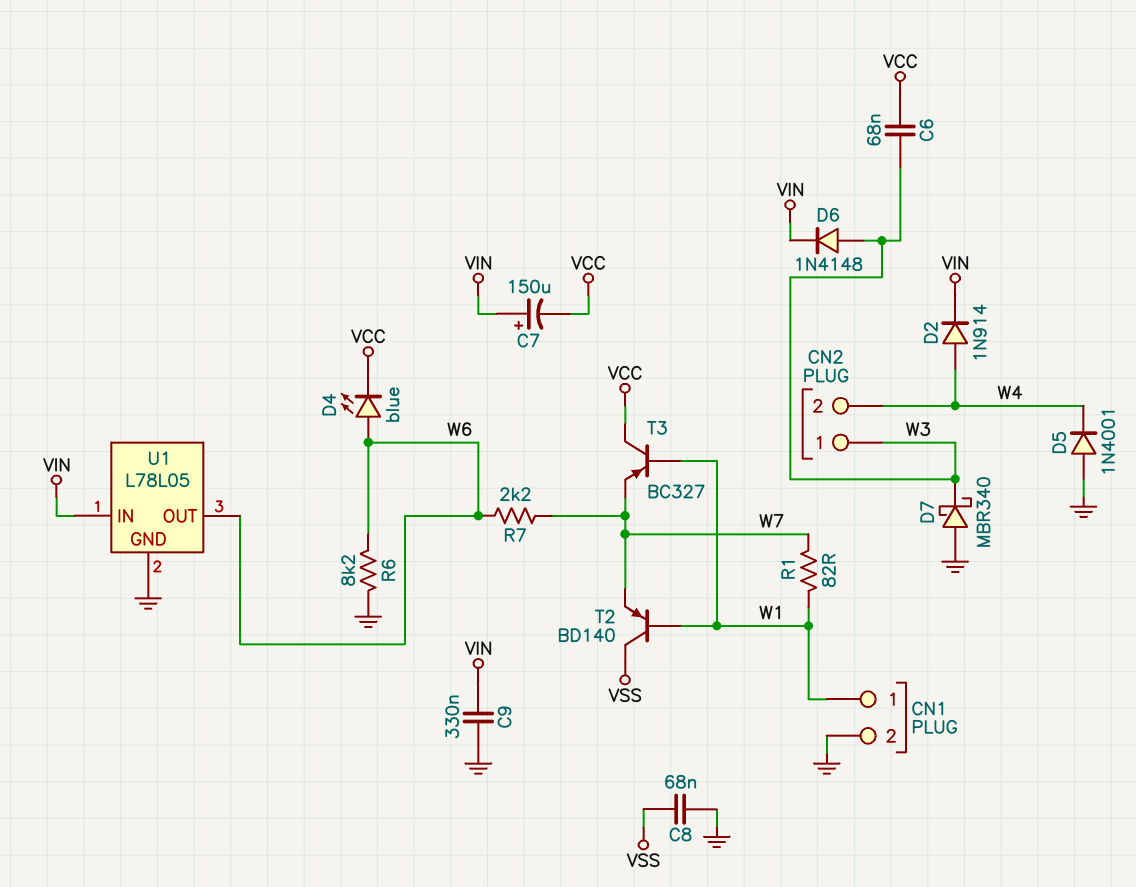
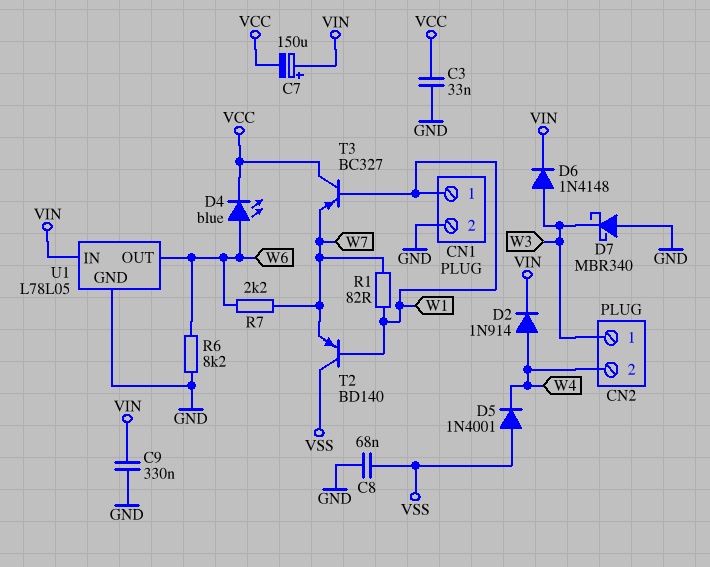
C3: none -> 33nF (GND, VCC)
C6: 68nF (VCC, W3) -> none
D5: diode 1N4001 (A GND, K W4) -> diode 1N4001 (A VSS, K W4)

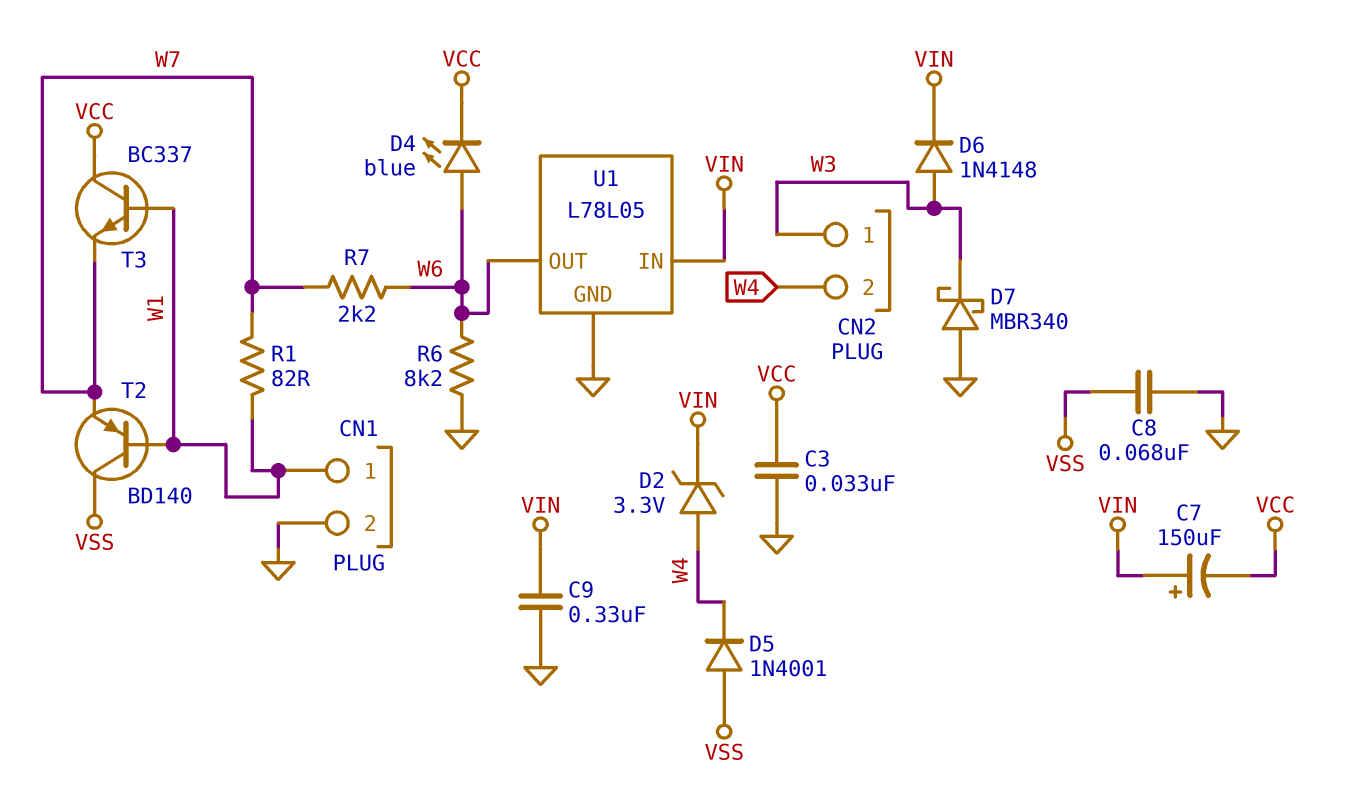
D2: diode 1N914 (A W4, K VIN) -> zener 3.3V (A W4, K VIN)
T3: PNP BC327 (B W1, C VCC, E W7) -> NPN BC337 (B W1, C VCC, E W7)

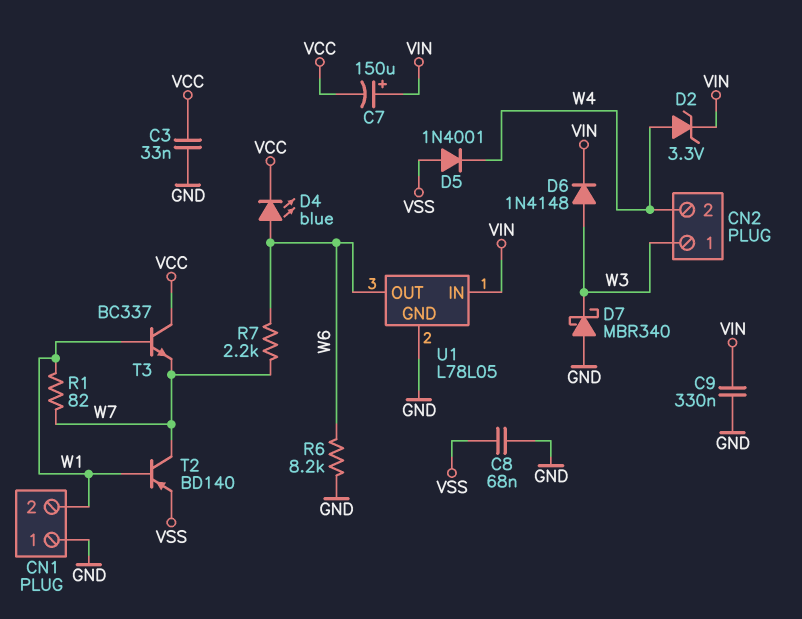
CN1 pin 1: W1 -> GND
CN1 pin 2: GND -> W1
T2: PNP BD140 (B W1, C VSS, E W7) -> PNP BD140 (B W1, C W7, E VSS)

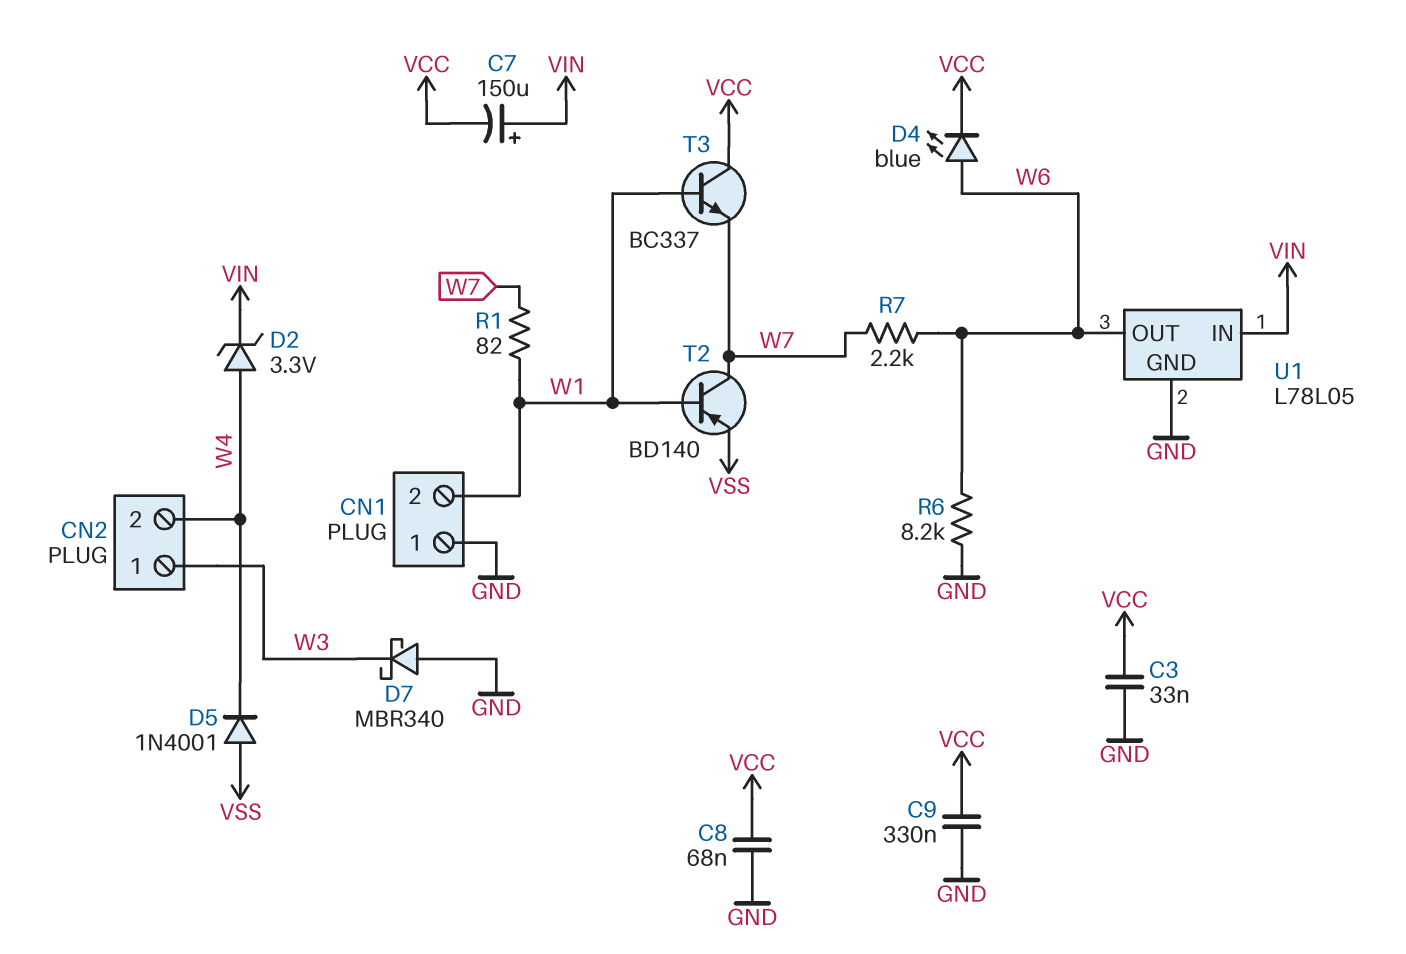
C8: 68nF (GND, VSS) -> 68nF (GND, VCC)
C9: 330nF (GND, VIN) -> 330nF (GND, VCC)
D6: diode 1N4148 (A W3, K VIN) -> none

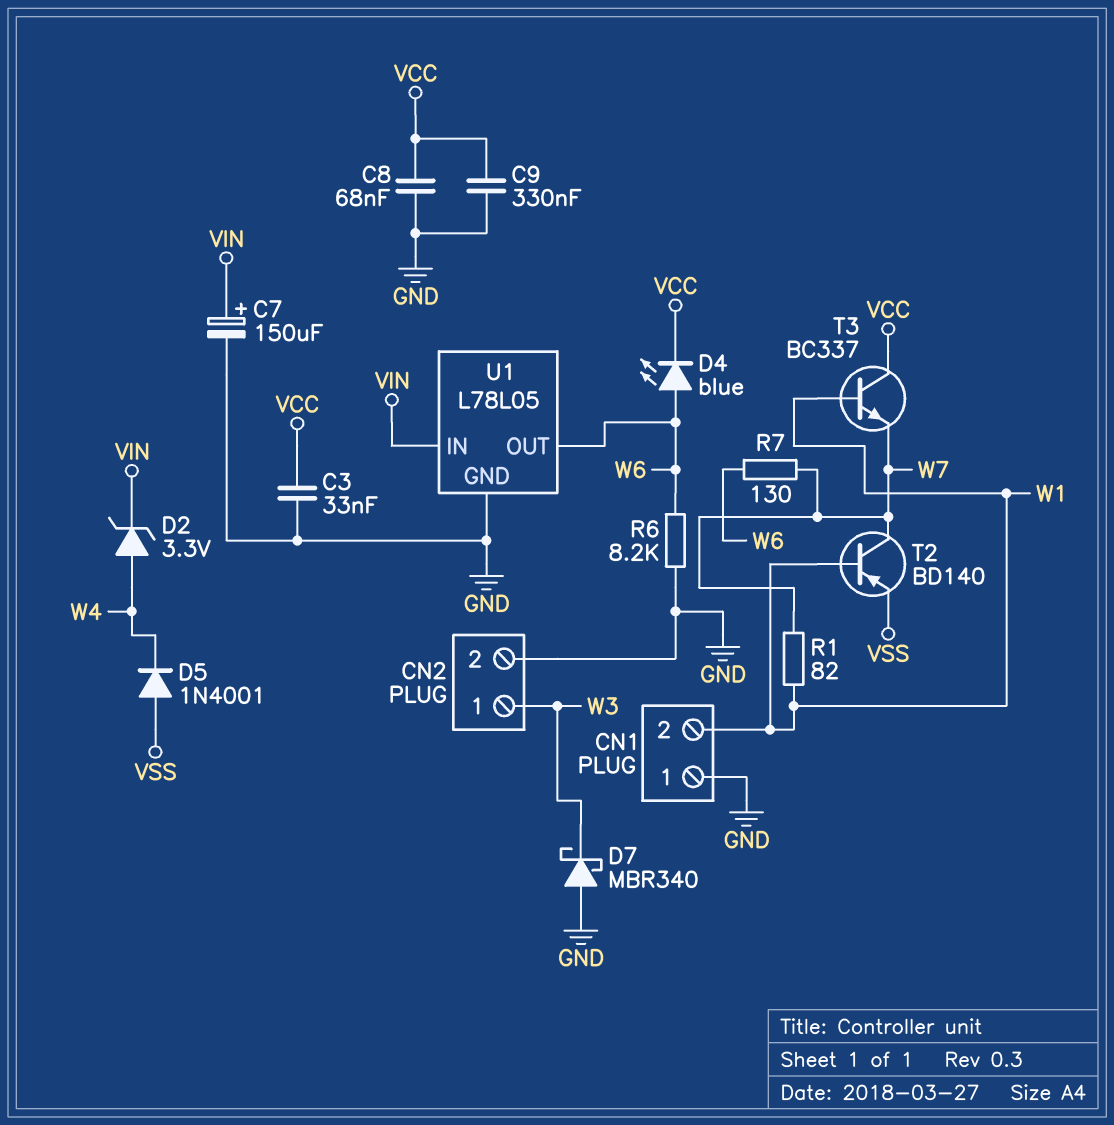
C7: 150uF (plus VIN, minus VCC) -> 150uF (plus VIN, minus GND)
CN2 pin 2: W4 -> GND
R7: 2.2k (W6, W7) -> 130 (W6, W7)

